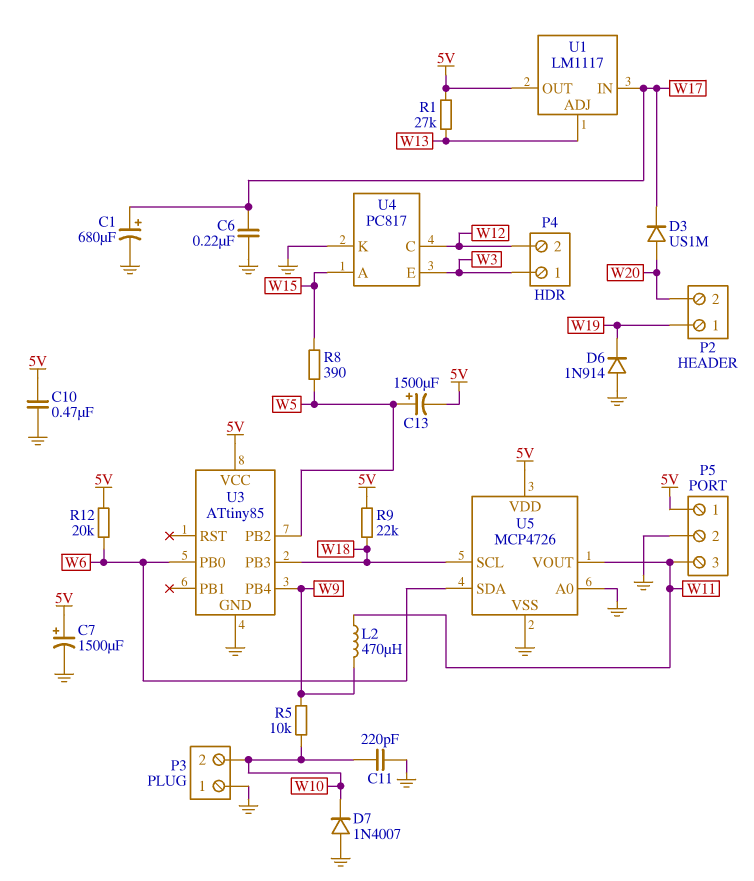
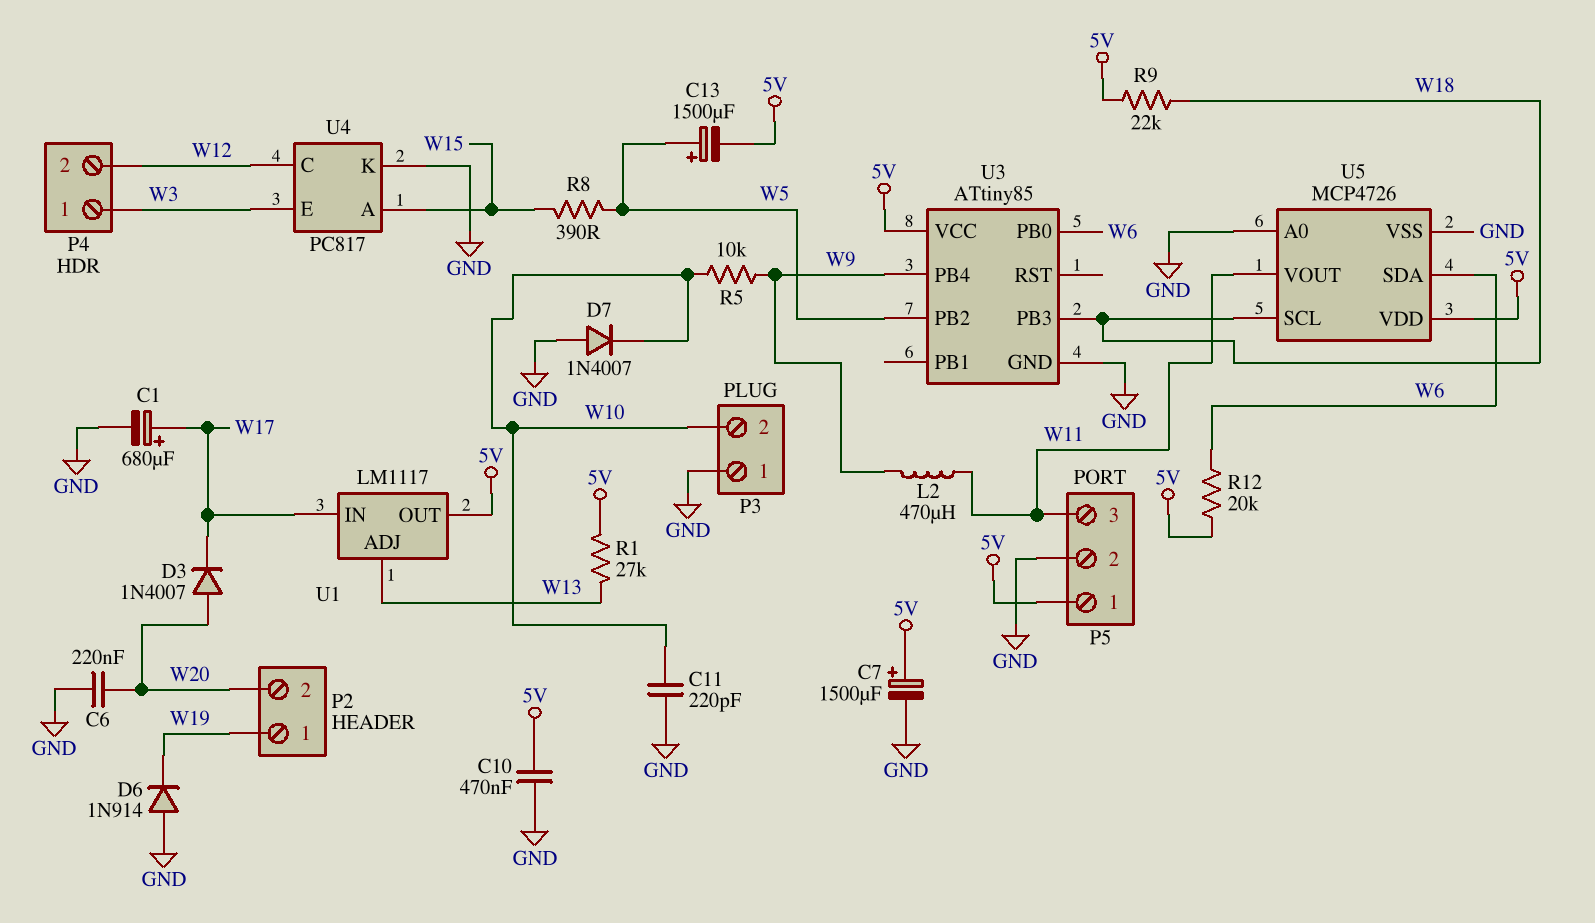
C6: 220nF (GND, W17) -> 220nF (GND, W20)
D3: diode US1M (A W20, K W17) -> diode 1N4007 (A W20, K W17)

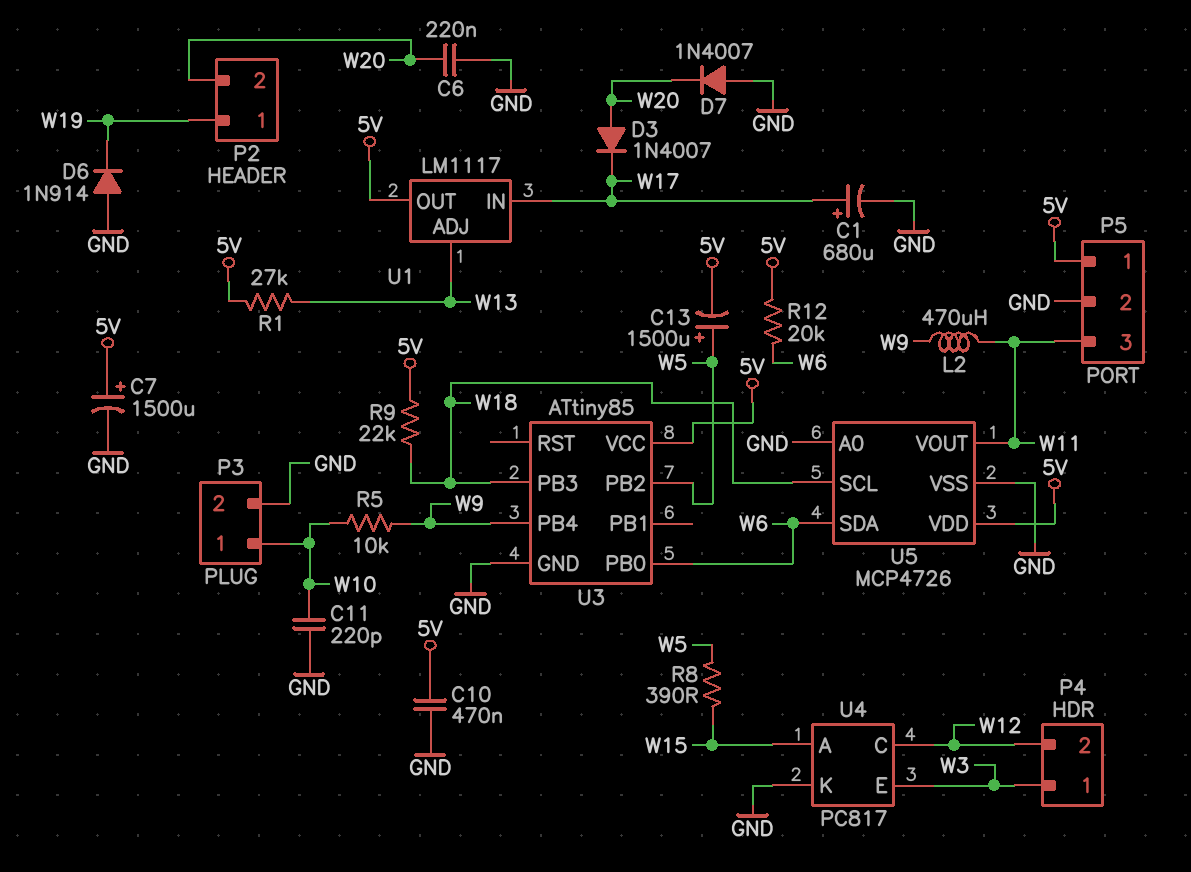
D7: diode 1N4007 (A GND, K W10) -> diode 1N4007 (A GND, K W20)
P3 pin 1: GND -> W10
P3 pin 2: W10 -> GND

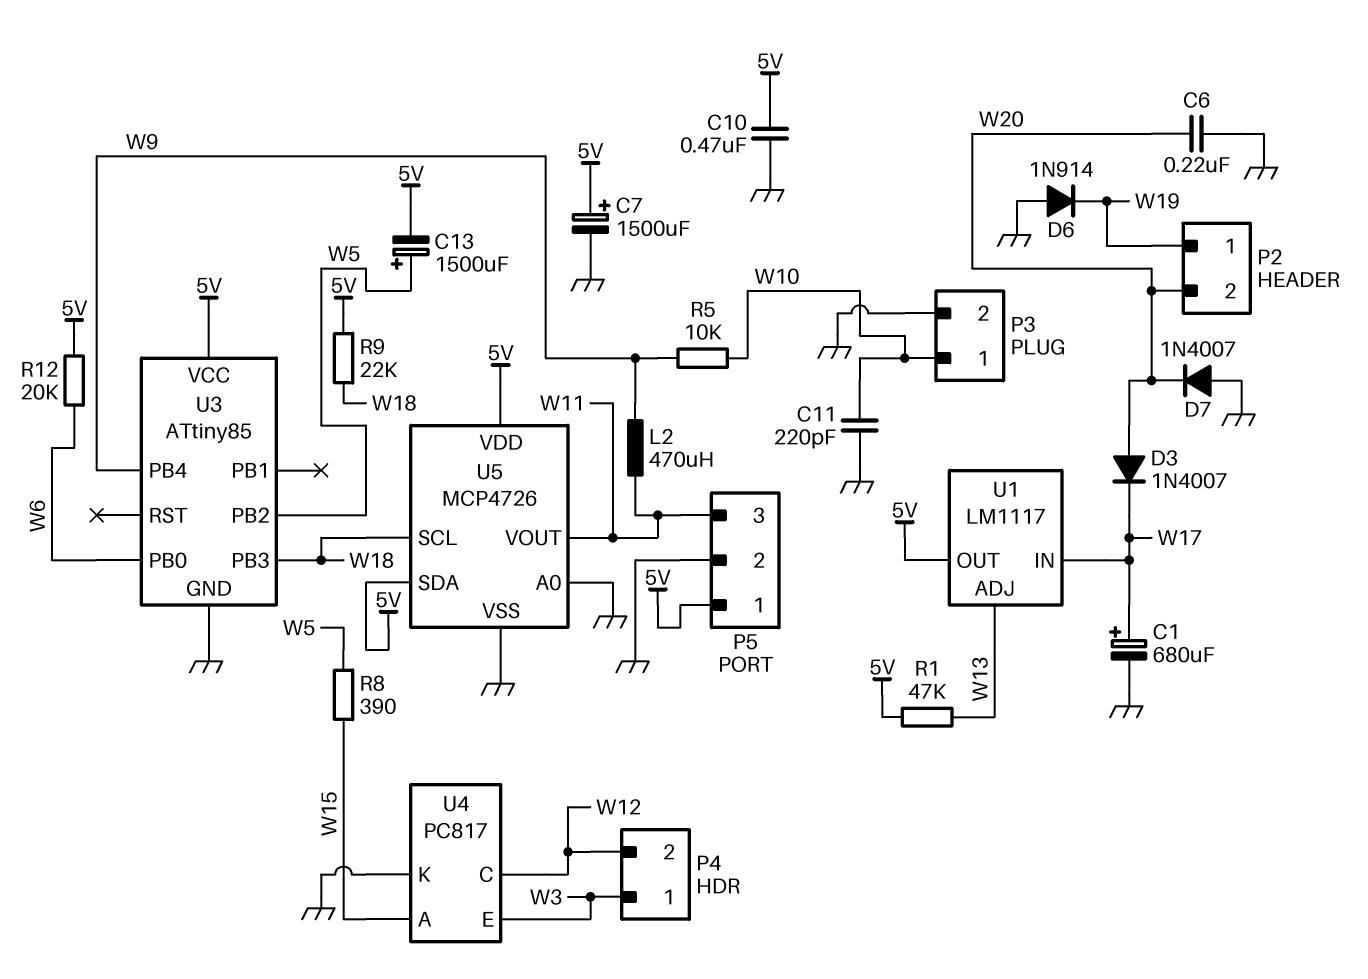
R1: 27k (5V, W13) -> 47k (5V, W13)
U5 pin SDA: W6 -> 5V

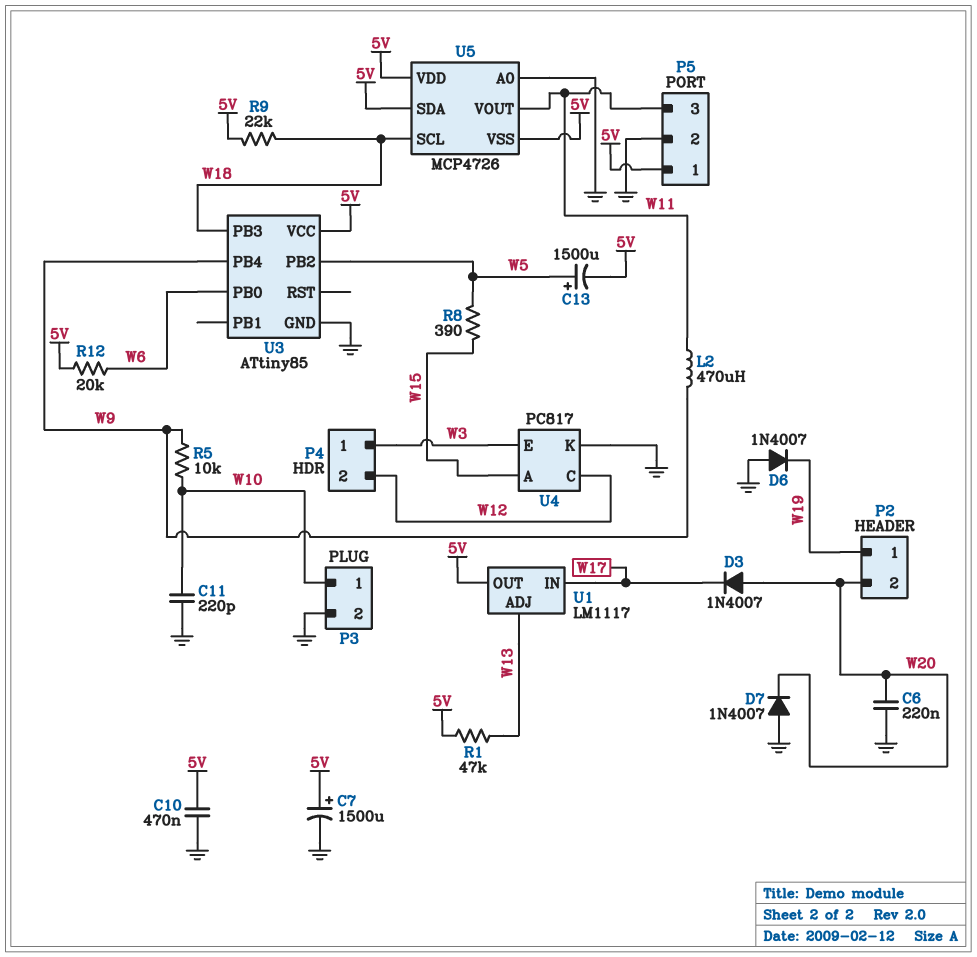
C1: 680uF (plus W17, minus GND) -> none
D6: diode 1N914 (A GND, K W19) -> diode 1N4007 (A GND, K W19)
U5 pin VSS: GND -> 5V

